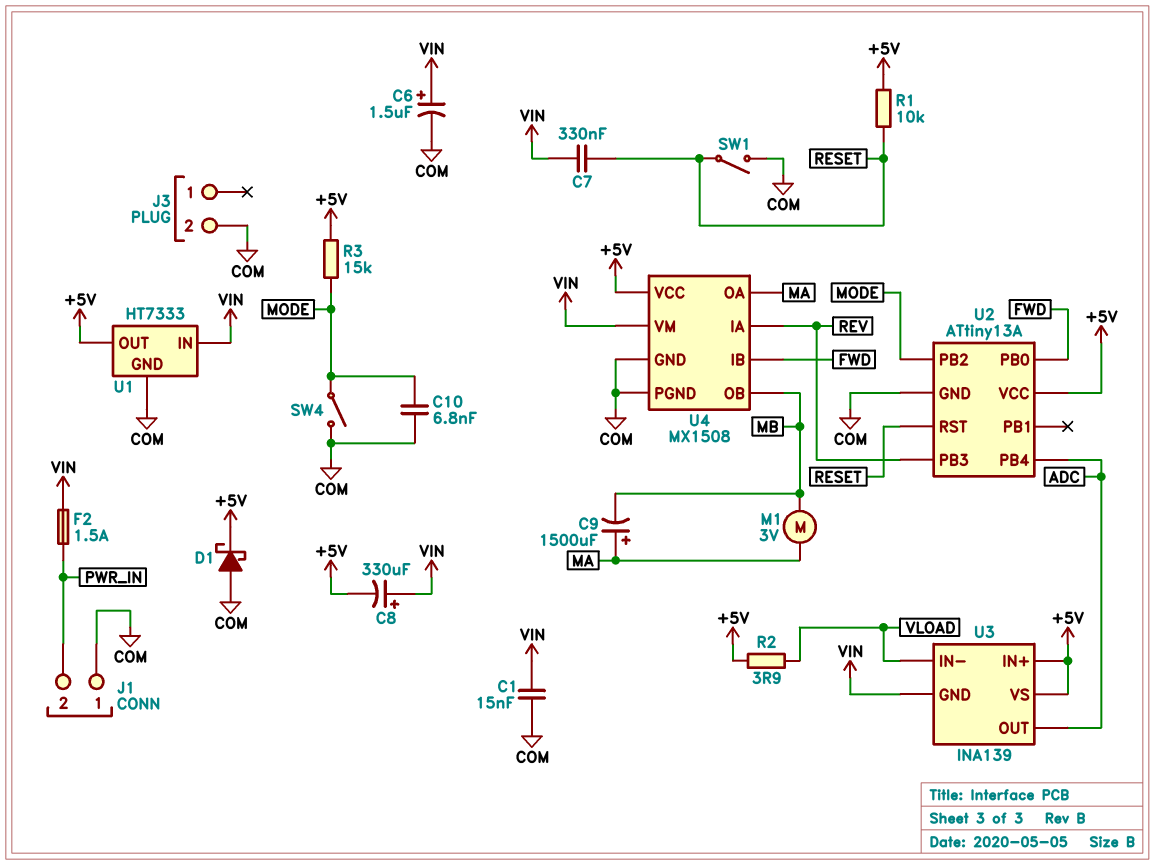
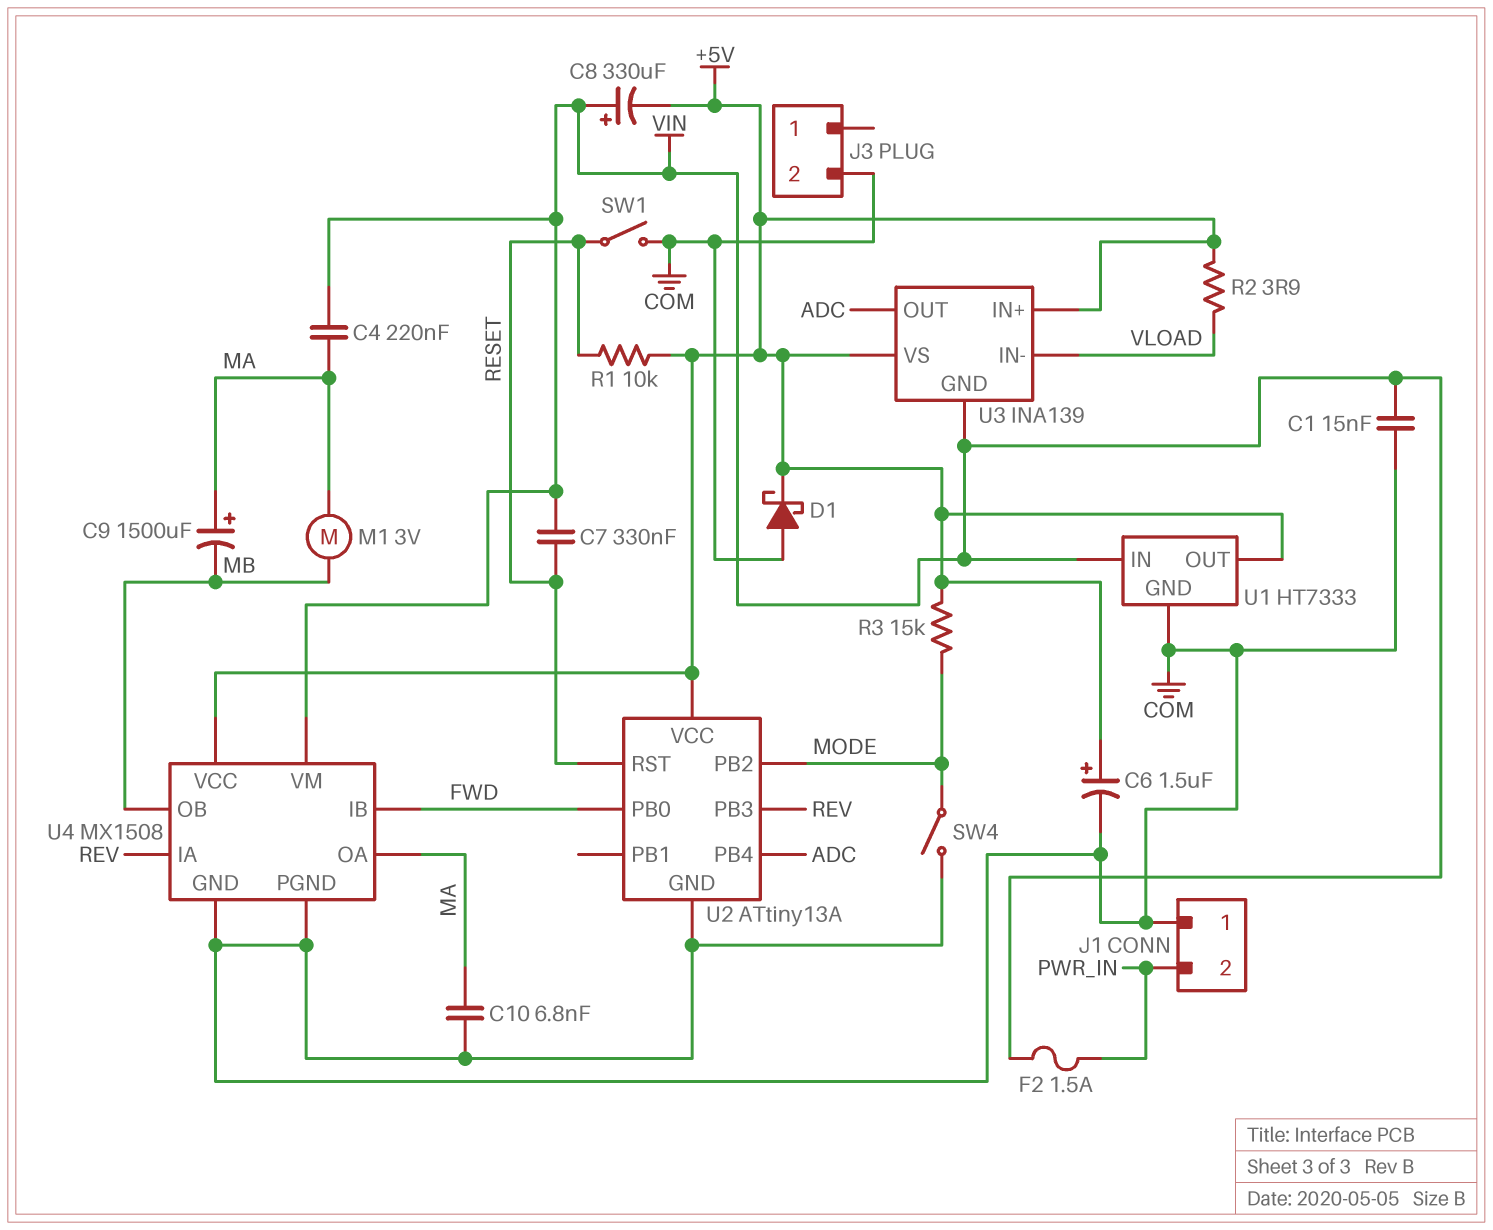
C4: none -> 220nF (MA, VIN)
C6: 1.5uF (plus VIN, minus COM) -> 1.5uF (plus +5V, minus COM)
C10: 6.8nF (COM, MODE) -> 6.8nF (COM, MA)

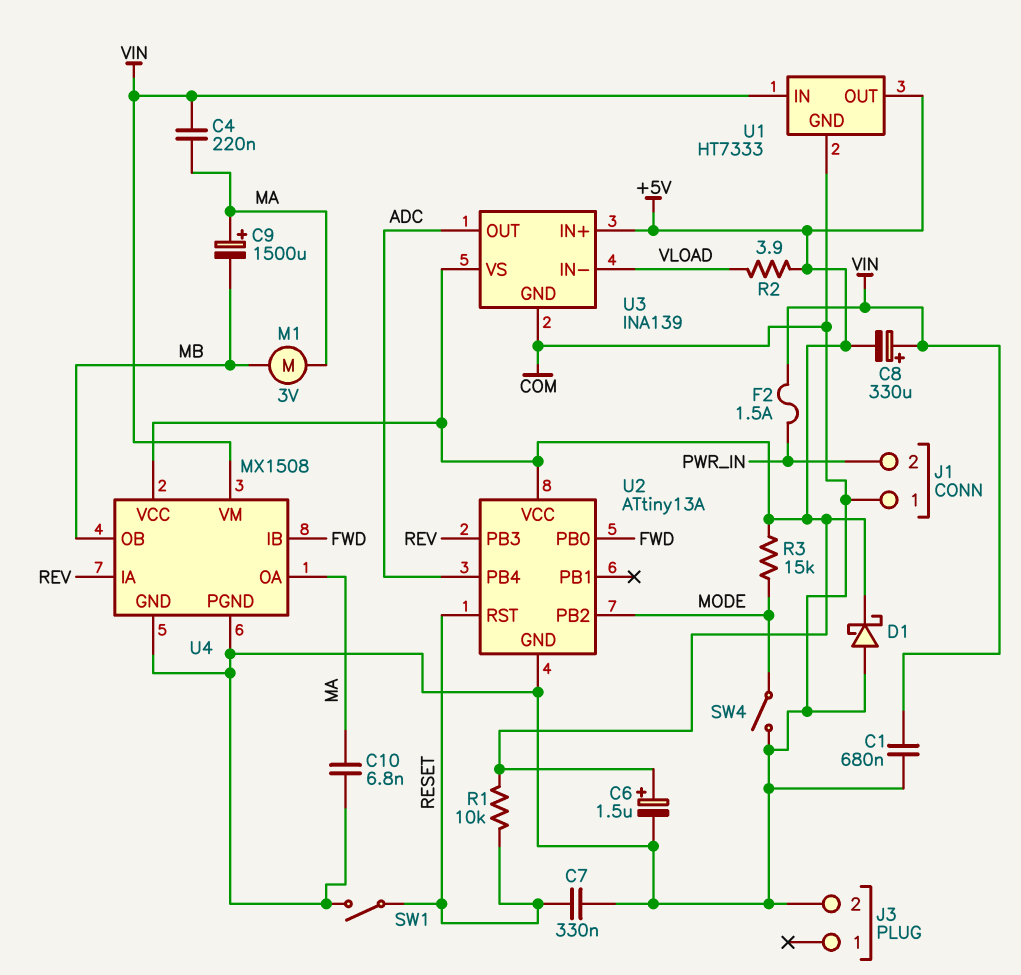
C1: 15nF (COM, VIN) -> 680nF (COM, VIN)
C7: 330nF (RESET, VIN) -> 330nF (COM, RESET)
U3 pin GND: VIN -> COM

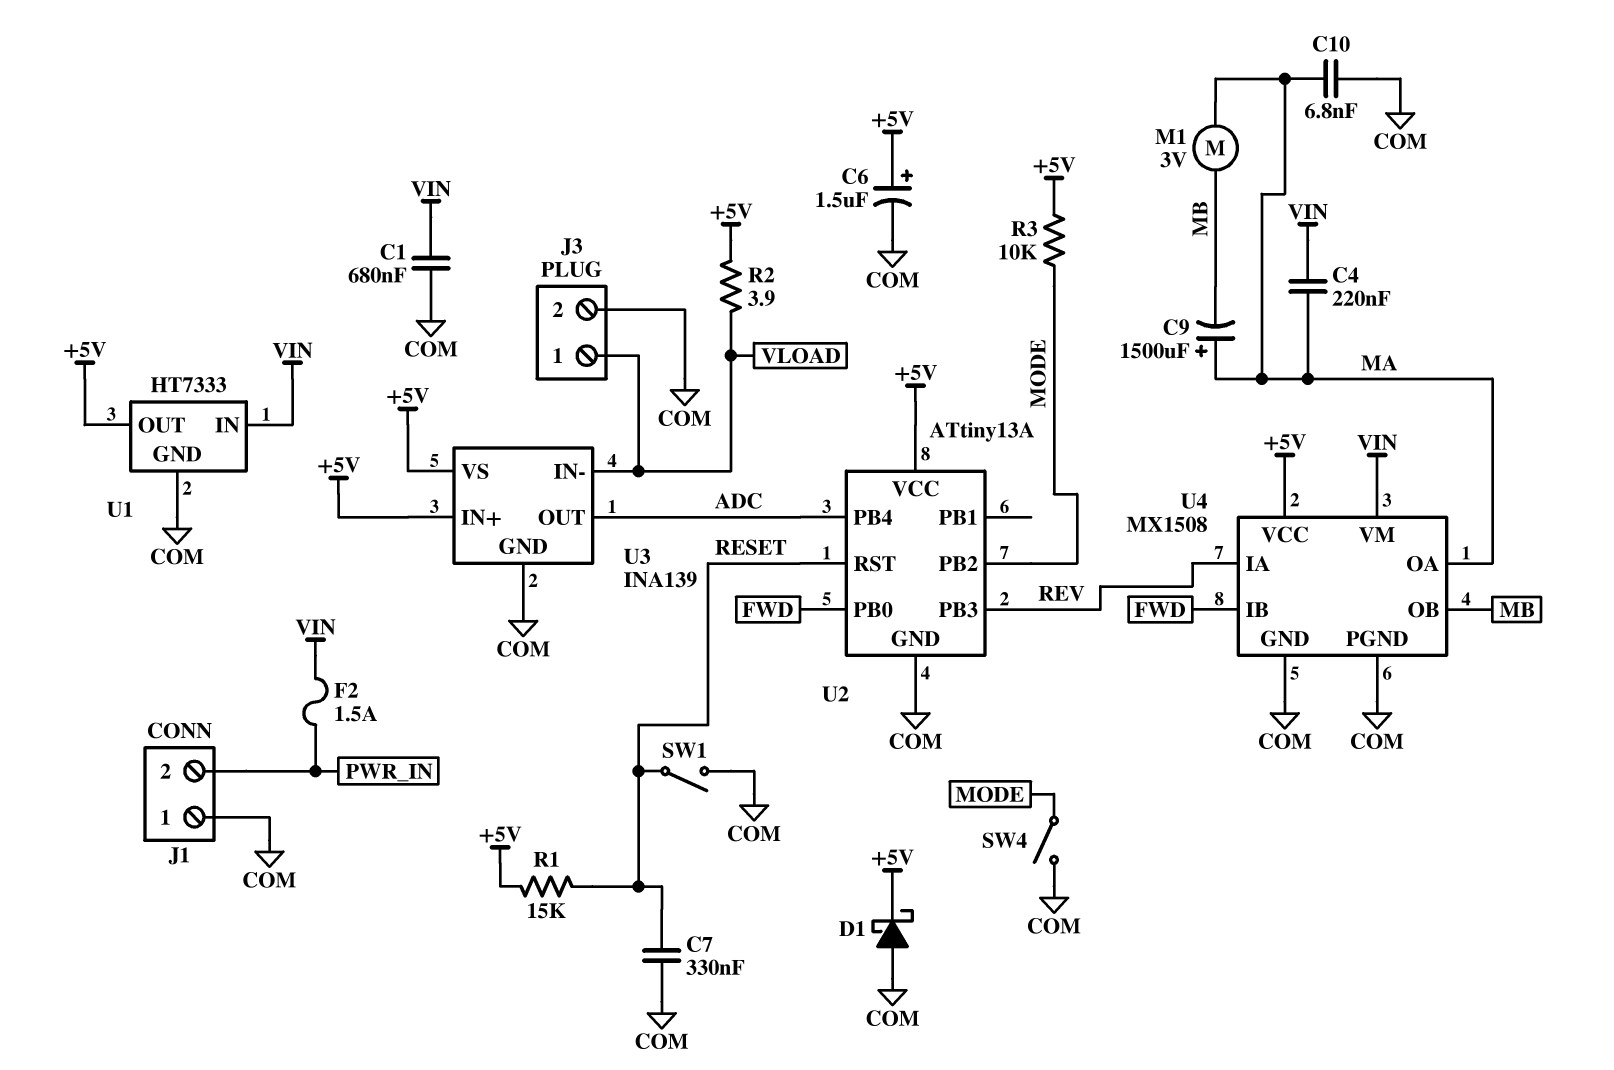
C8: 330uF (plus VIN, minus +5V) -> none
J3 pin 1: none -> VLOAD
R1: 10k (+5V, RESET) -> 15k (+5V, RESET)
R3: 15k (+5V, MODE) -> 10k (+5V, MODE)

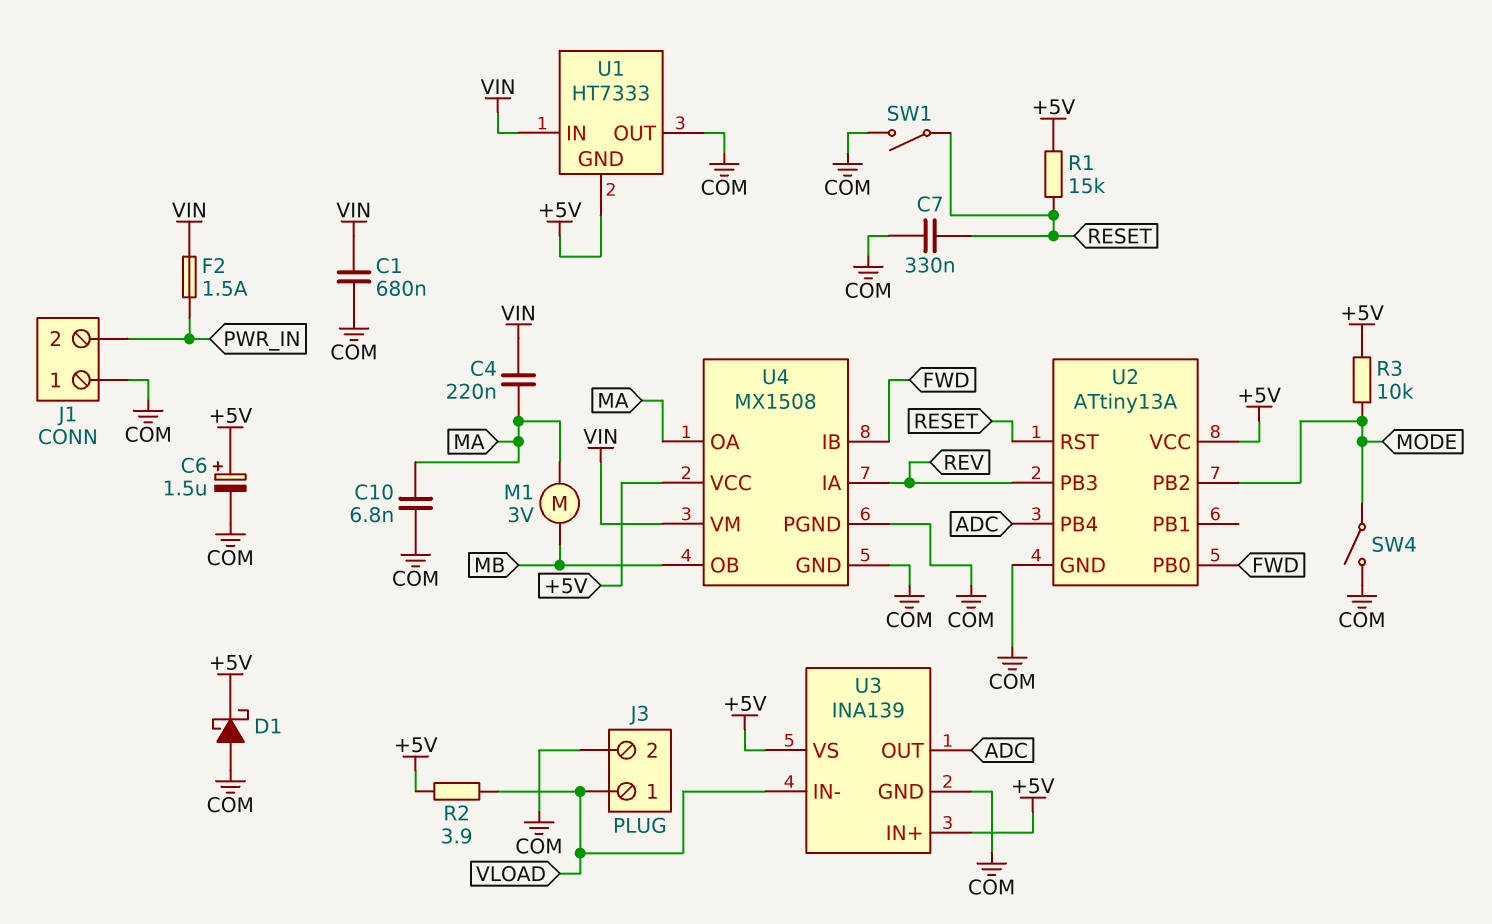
C9: 1500uF (plus MA, minus MB) -> none
U1 pin GND: COM -> +5V
U1 pin OUT: +5V -> COM

